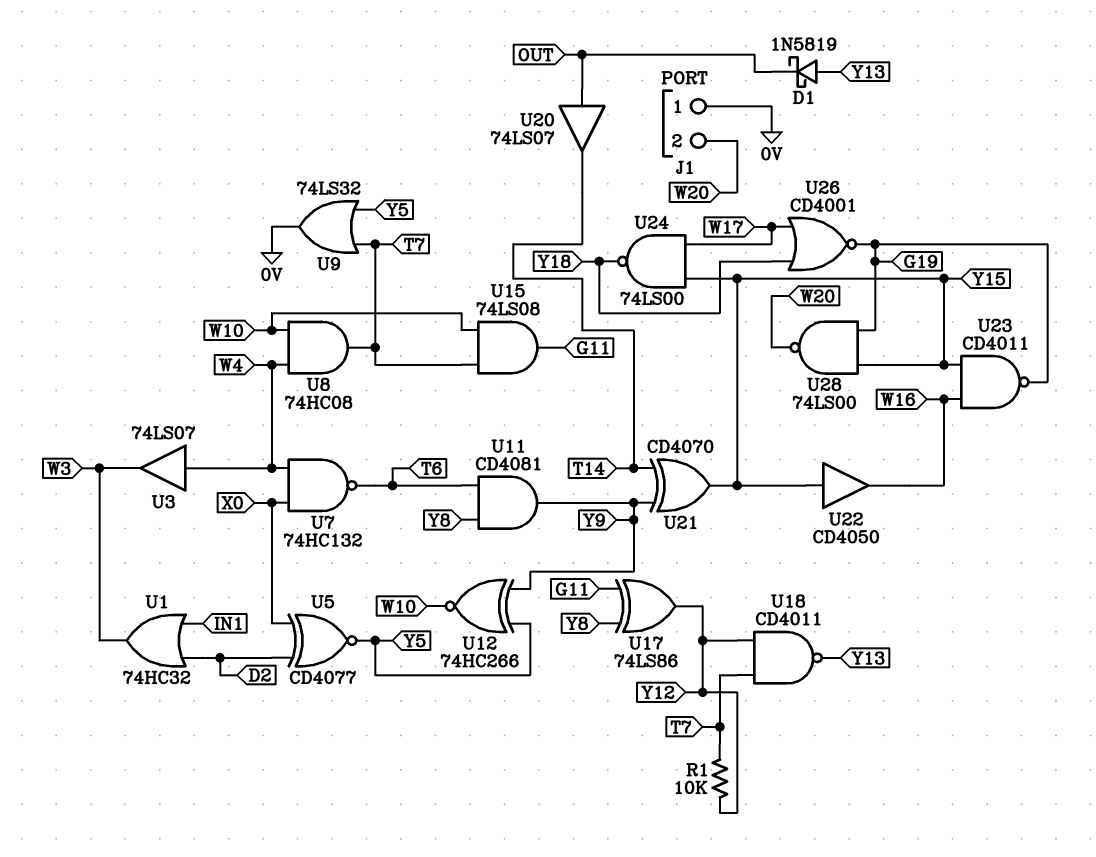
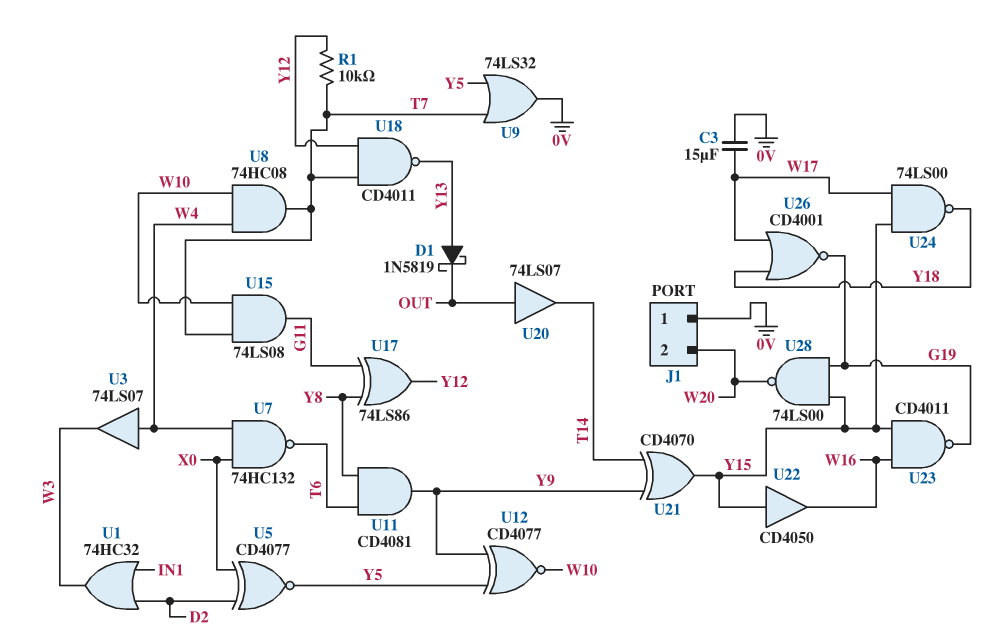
C3: none -> 15uF (0V, W17)
U12: XNOR 74HC266 (in Y5, in Y9, out W10) -> XNOR CD4077 (in Y5, in Y9, out W10)

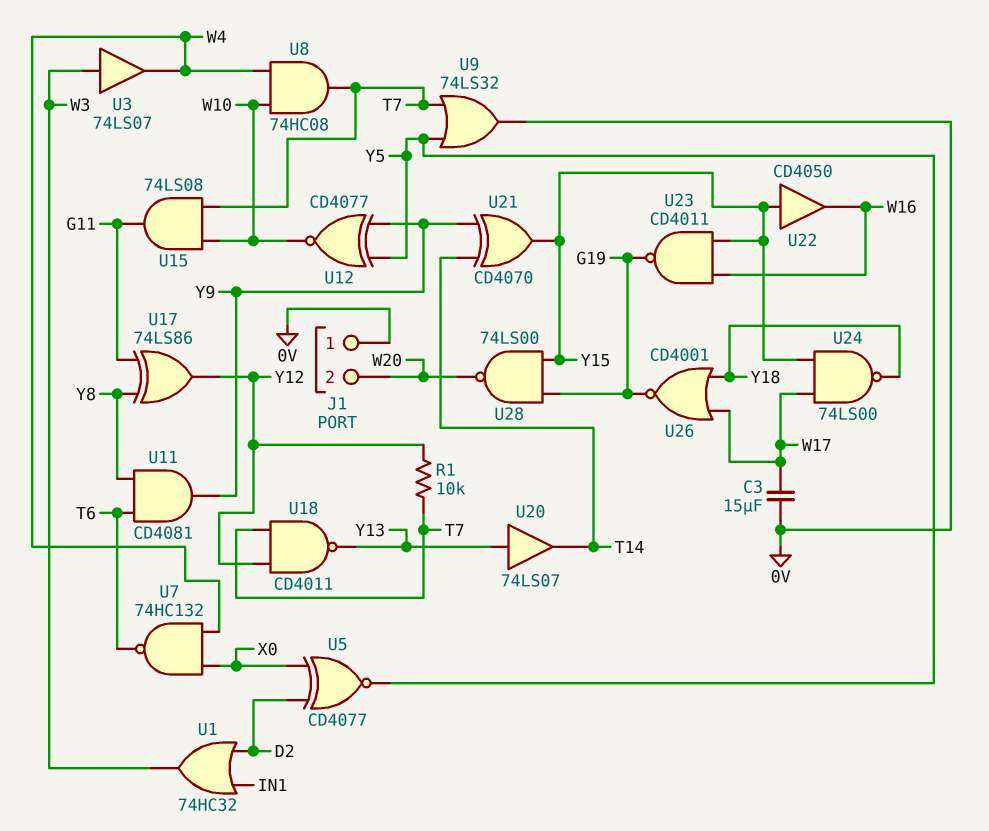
D1: schottky 1N5819 (A Y13, K OUT) -> none
U3: buffer 74LS07 (in W4, out W3) -> buffer 74LS07 (in W3, out W4)
U20: buffer 74LS07 (in OUT, out T14) -> buffer 74LS07 (in Y13, out T14)

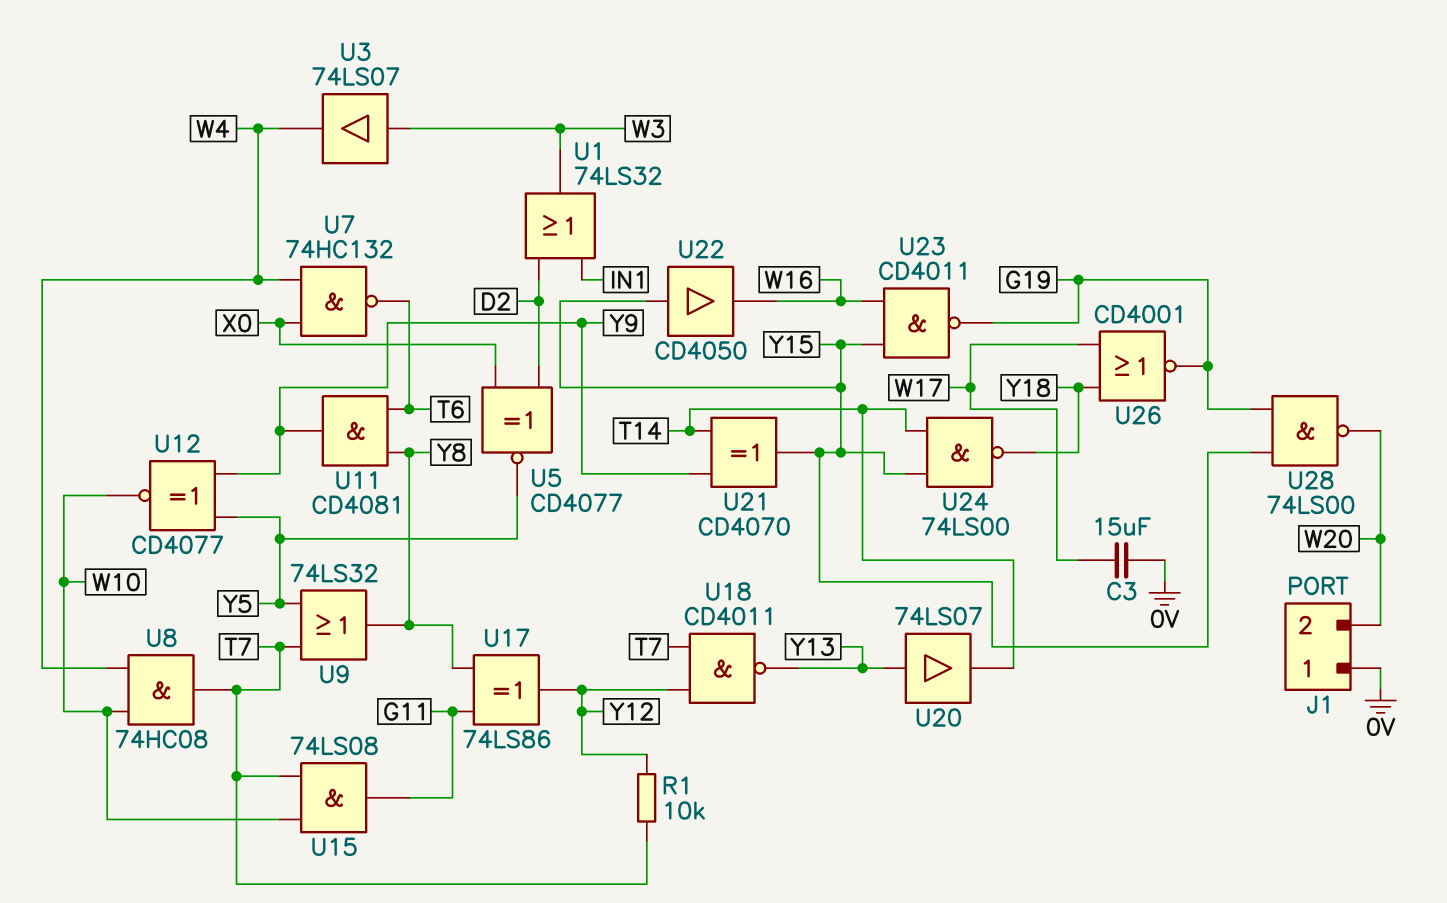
U1: OR 74HC32 (in D2, in IN1, out W3) -> OR 74LS32 (in D2, in IN1, out W3)
U9: OR 74LS32 (in T7, in Y5, out 0V) -> OR 74LS32 (in T7, in Y5, out Y8)
U24: NAND 74LS00 (in W17, in Y15, out Y18) -> NAND 74LS00 (in T14, in Y15, out Y18)

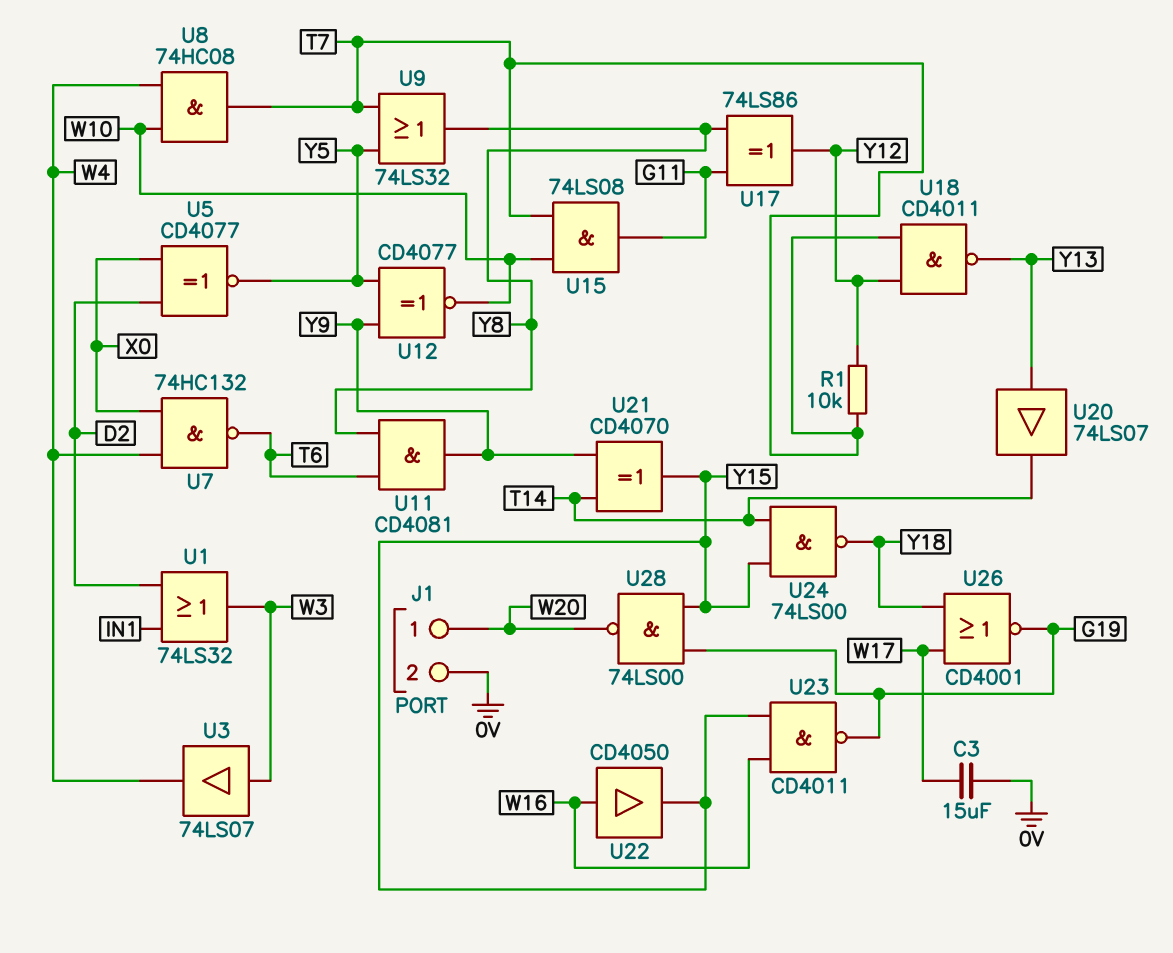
J1 pin 1: 0V -> W20
J1 pin 2: W20 -> 0V
U22: buffer CD4050 (in Y15, out W16) -> buffer CD4050 (in W16, out Y15)

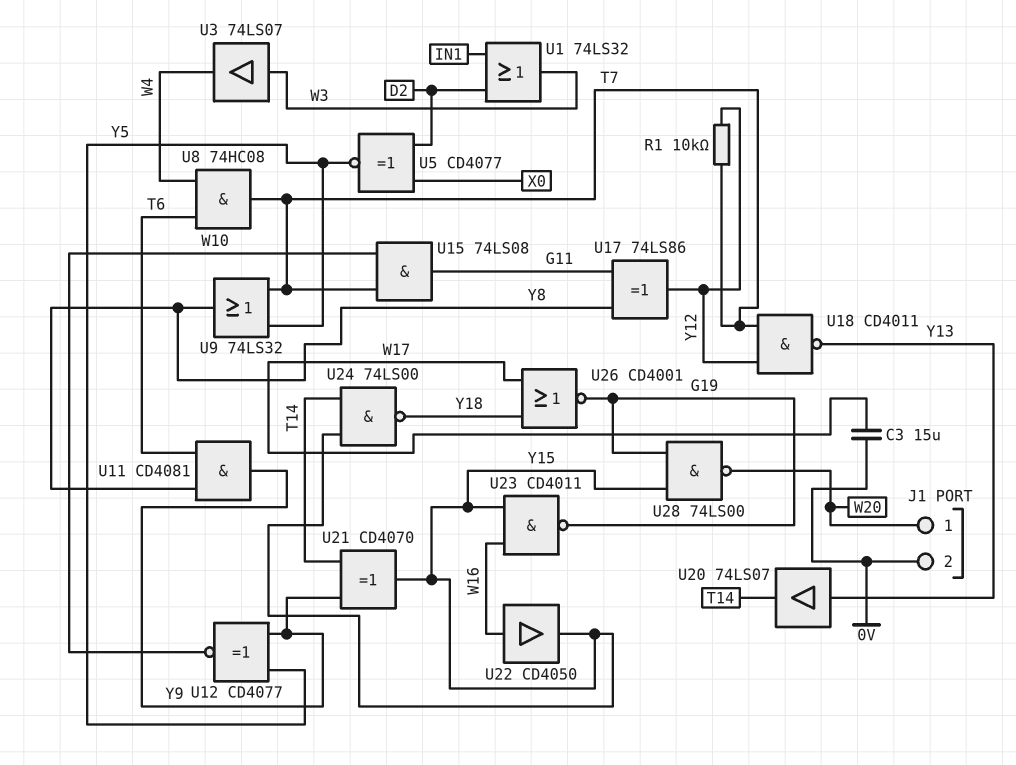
U7: NAND 74HC132 (in W4, in X0, out T6) -> none
U8: AND 74HC08 (in W4, in W10, out T7) -> AND 74HC08 (in T6, in W4, out T7)

